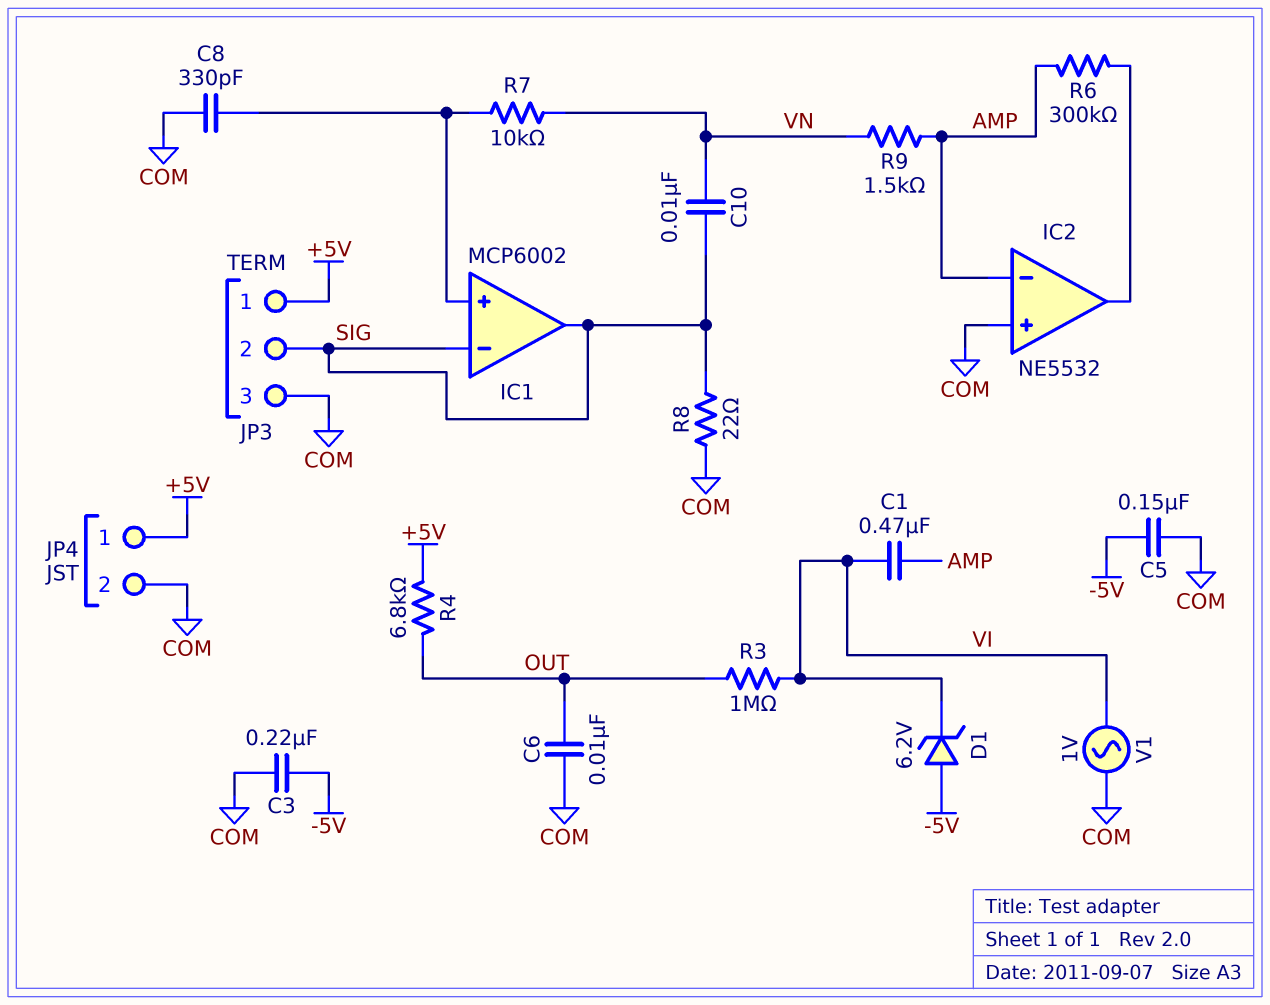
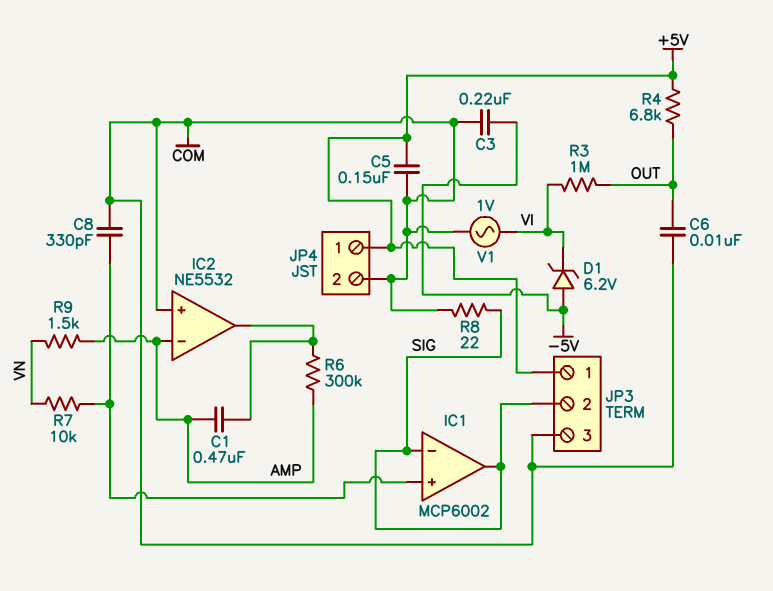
C1: 470nF (AMP, VI) -> 470nF (AMP, IC2/out)
C5: 150nF (-5V, COM) -> 150nF (+5V, COM)
C10: 10nF (SIG, VN) -> none

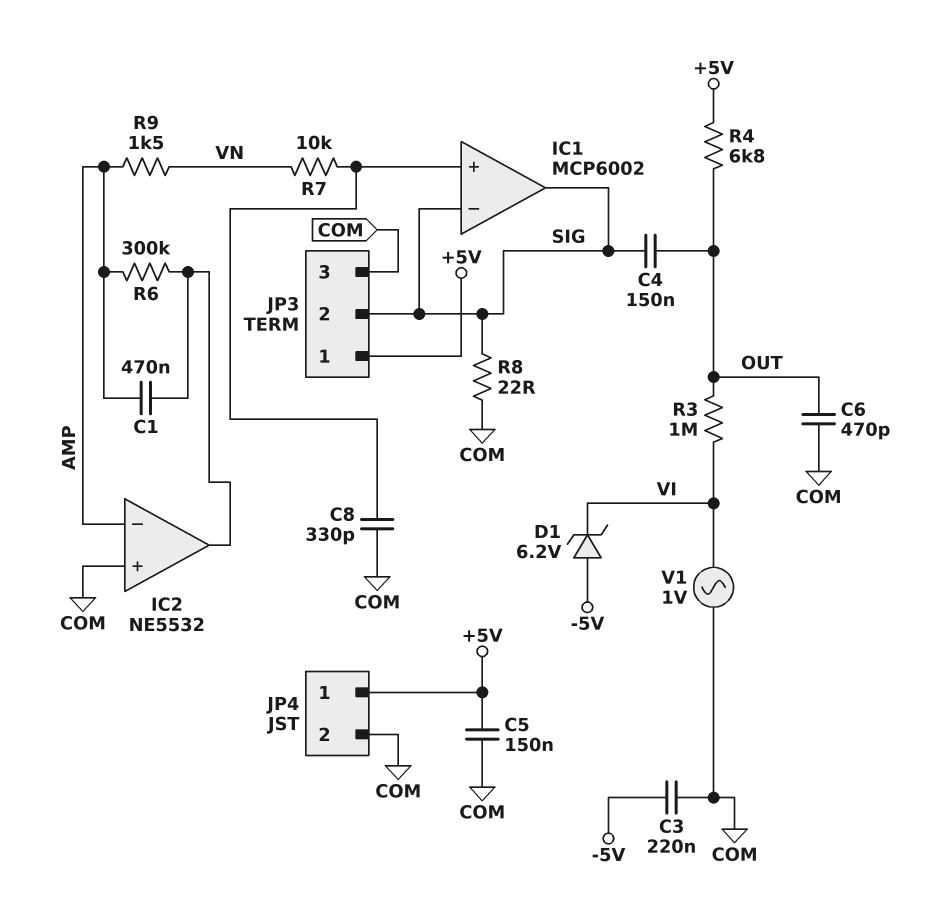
C4: none -> 150nF (OUT, SIG)
C6: 10nF (COM, OUT) -> 470pF (COM, OUT)

